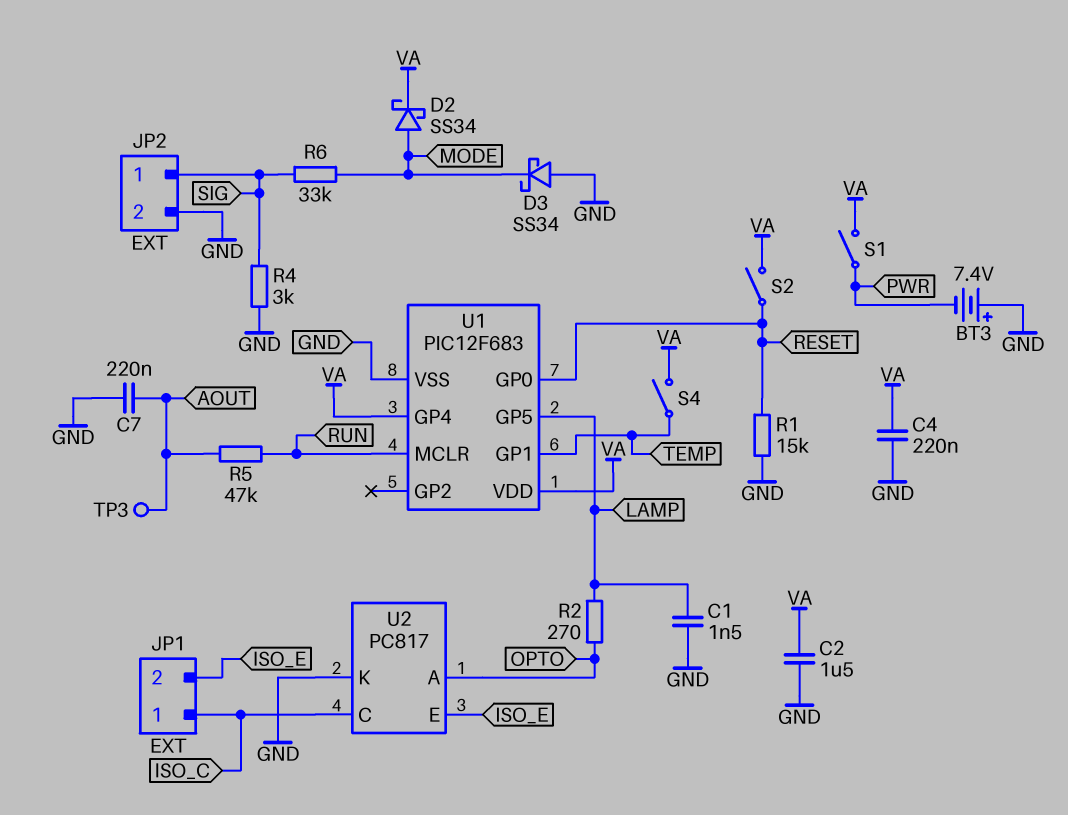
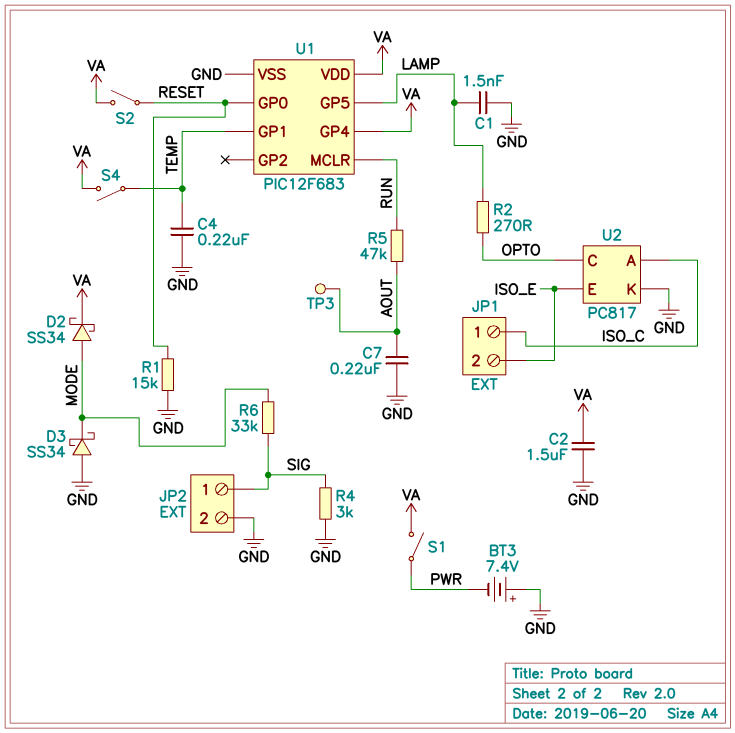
C4: 220nF (GND, VA) -> 220nF (GND, TEMP)
U2 pin A: OPTO -> ISO_C
U2 pin C: ISO_C -> OPTO

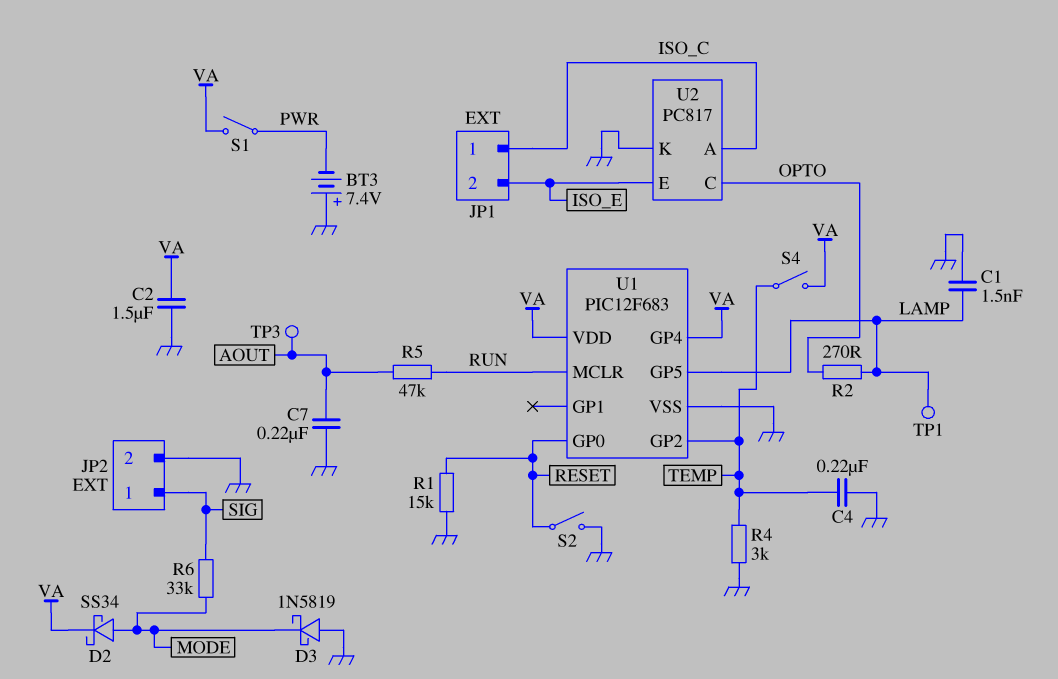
D3: schottky SS34 (A GND, K MODE) -> schottky 1N5819 (A GND, K MODE)
R4: 3k (GND, SIG) -> 3k (GND, TEMP)
S2: switch (RESET, VA) -> switch (GND, RESET)
TP1: none -> test point (LAMP)
U1 pin GP1: TEMP -> none
U1 pin GP2: none -> TEMP

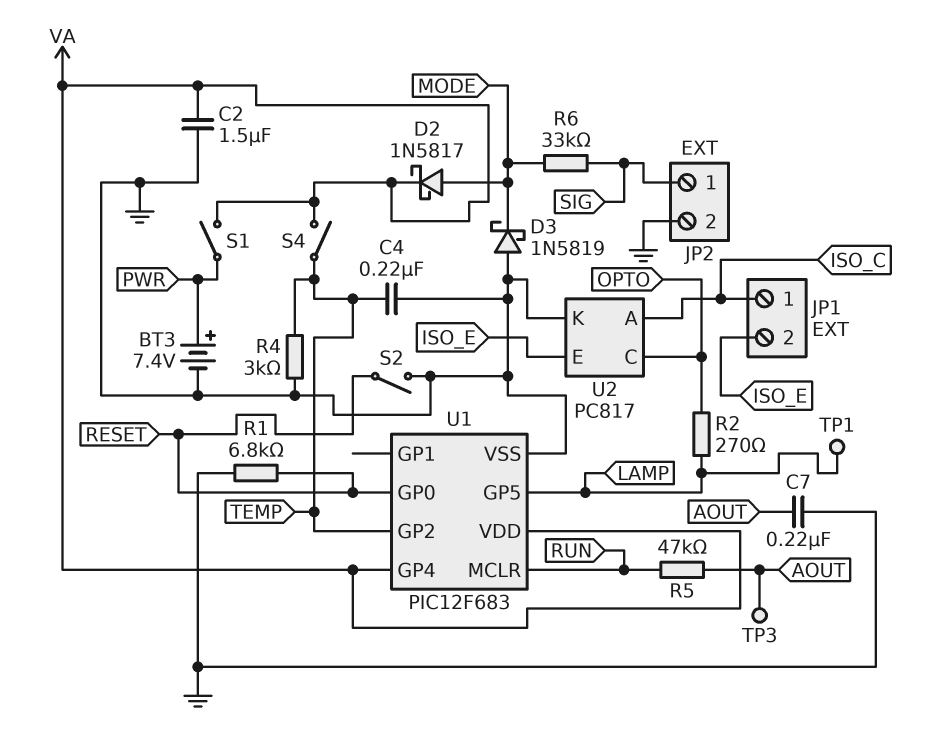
BT3: 7.4V (plus GND, minus PWR) -> 7.4V (plus PWR, minus GND)
C1: 1.5nF (GND, LAMP) -> none
D2: schottky SS34 (A MODE, K VA) -> schottky 1N5817 (A MODE, K VA)
R1: 15k (GND, RESET) -> 6.8k (GND, RESET)

